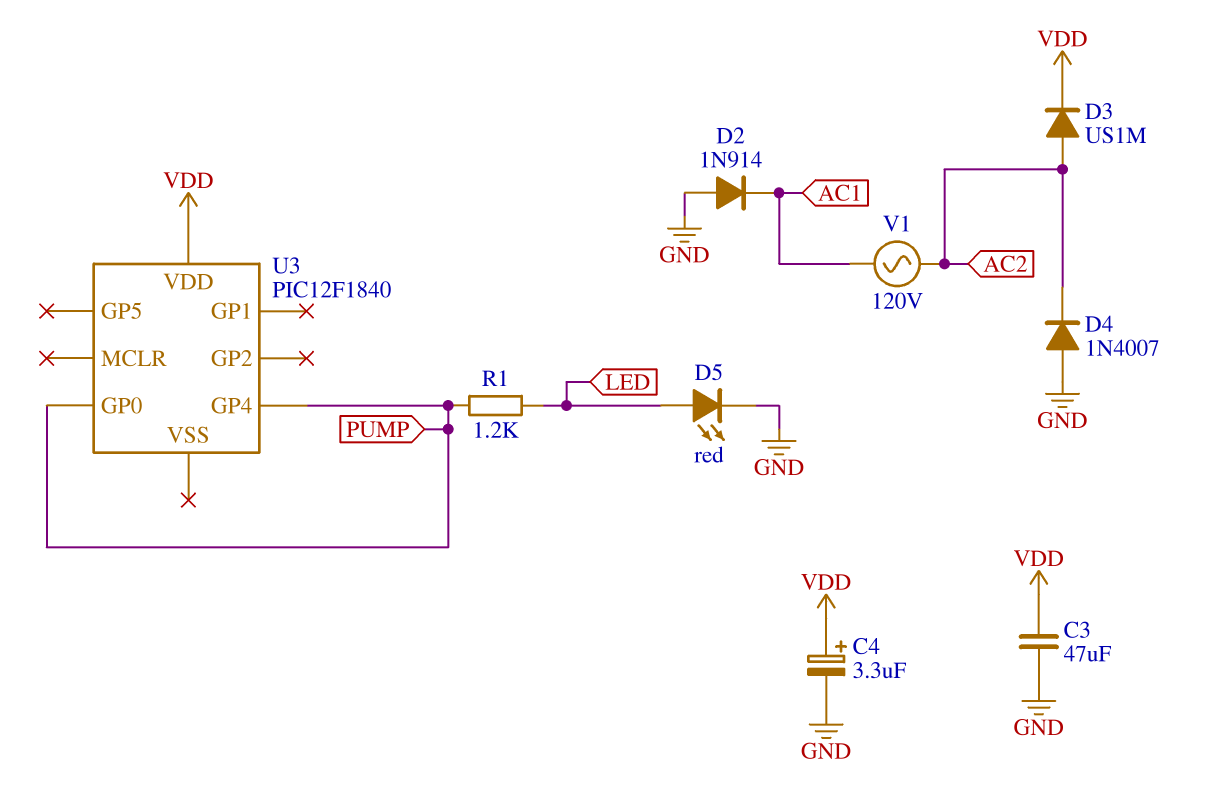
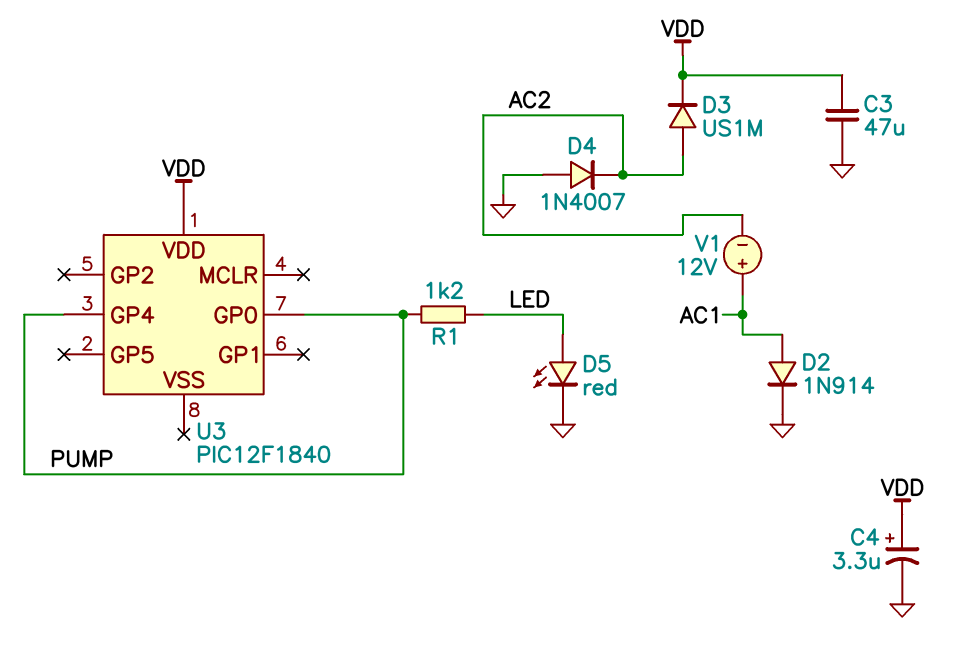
D2: diode 1N914 (A GND, K AC1) -> diode 1N914 (A AC1, K GND)
V1: AC 120V (AC1, AC2) -> 12V (plus AC1, minus AC2)

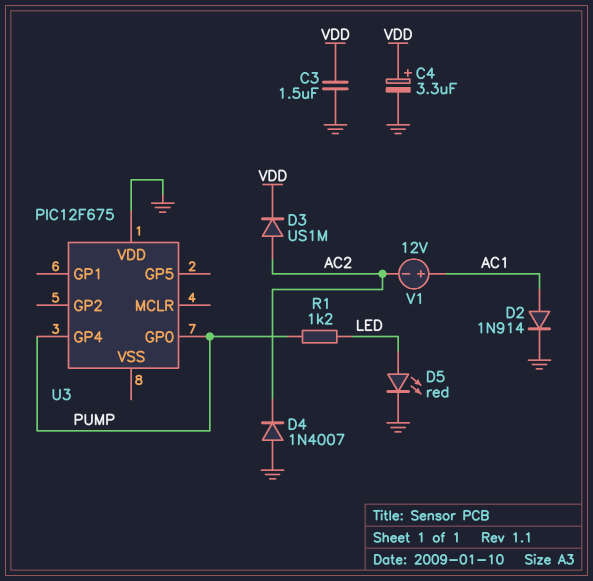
C3: 47uF (GND, VDD) -> 1.5uF (GND, VDD)
U3: PIC12F1840 -> PIC12F675
U3 pin VDD: VDD -> GND

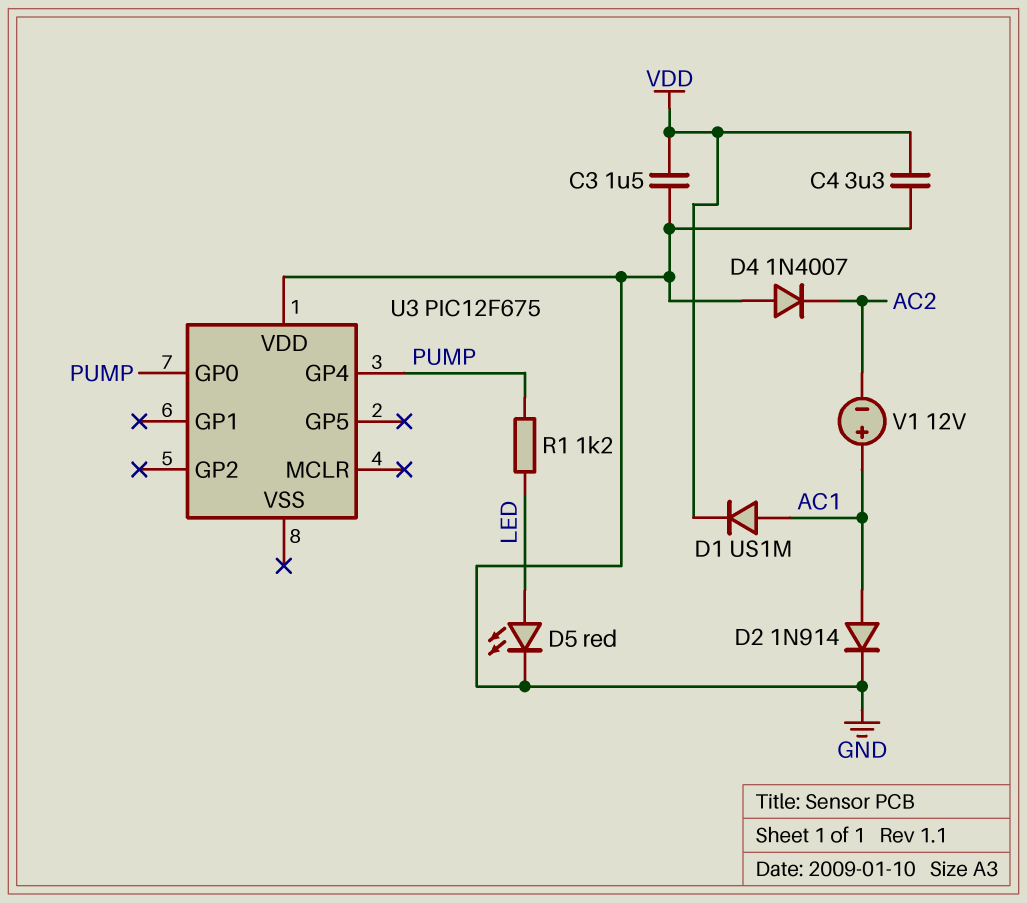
C4: 3.3uF (plus VDD, minus GND) -> 3.3uF (GND, VDD)
D1: none -> diode US1M (A AC1, K VDD)
D3: diode US1M (A AC2, K VDD) -> none

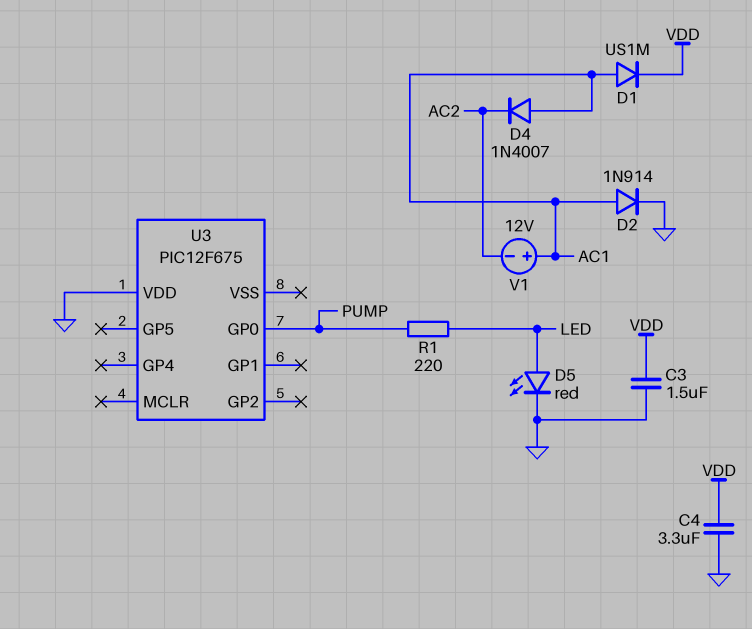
D4: diode 1N4007 (A GND, K AC2) -> diode 1N4007 (A AC1, K AC2)
R1: 1.2k (LED, PUMP) -> 220 (LED, PUMP)
U3 pin GP4: PUMP -> none

